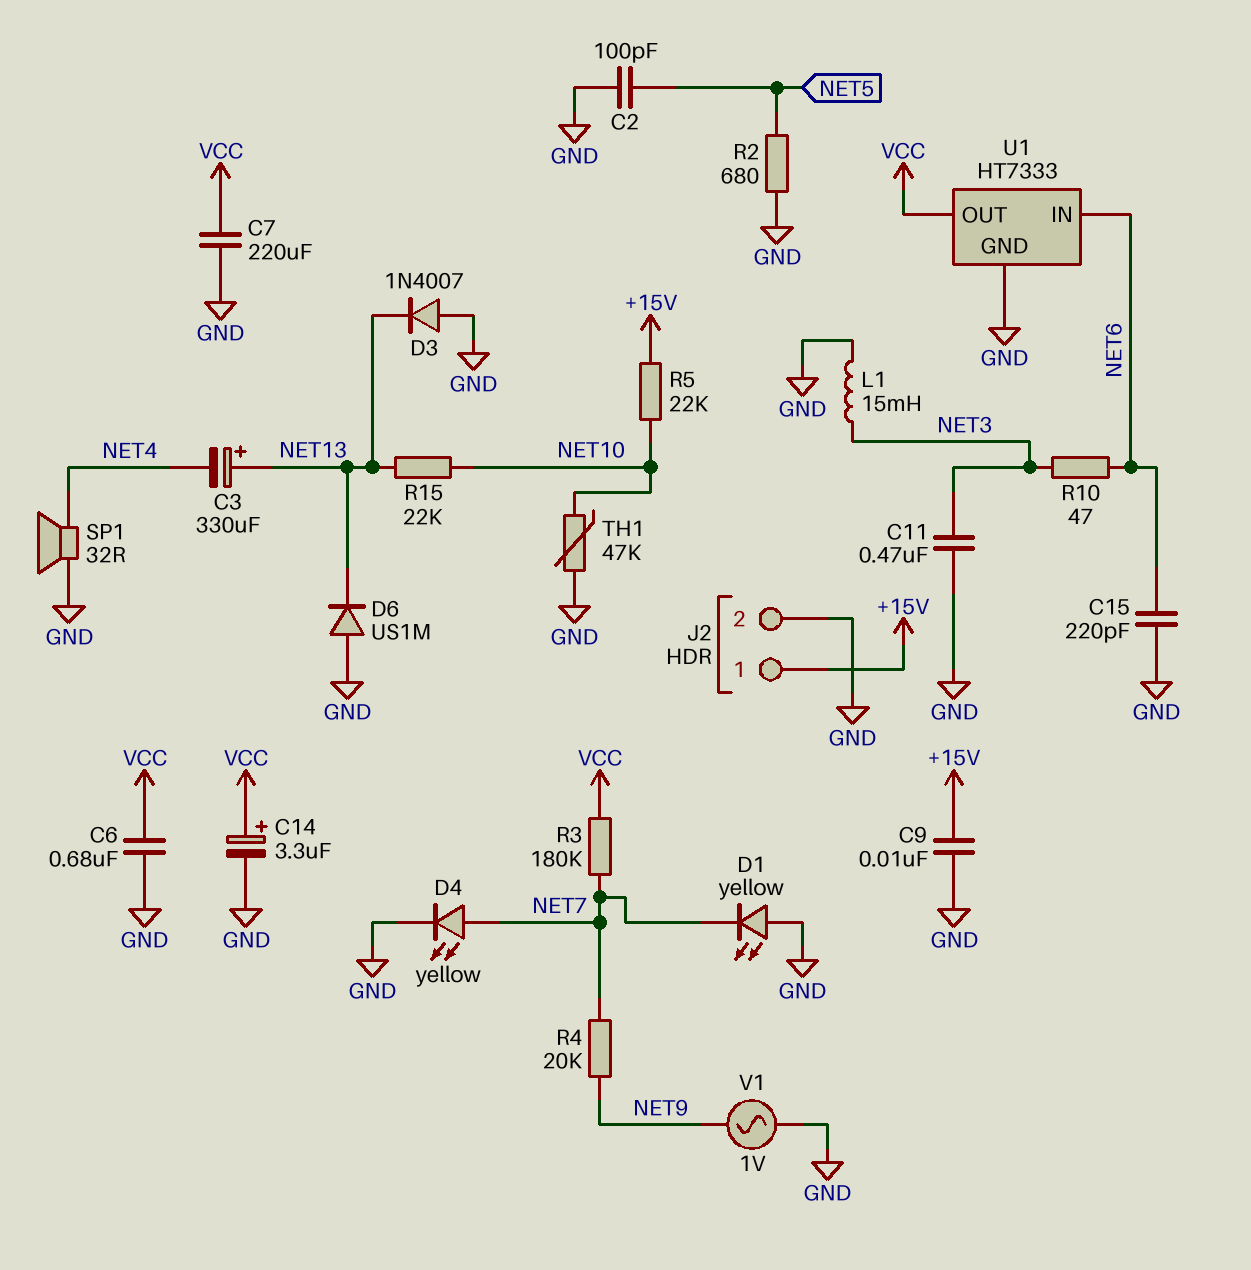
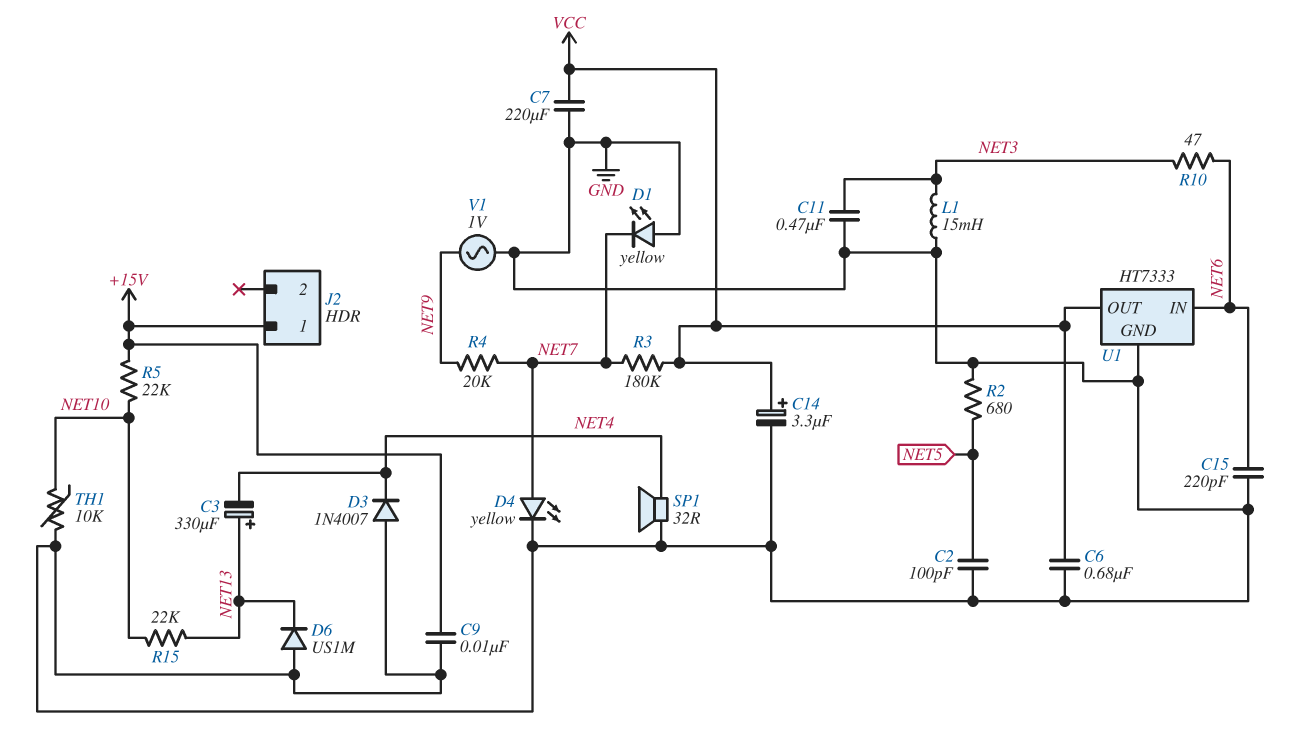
D3: diode 1N4007 (A GND, K NET13) -> diode 1N4007 (A GND, K NET4)
J2 pin 2: GND -> none
TH1: 47k (GND, NET10) -> 10k (GND, NET10)

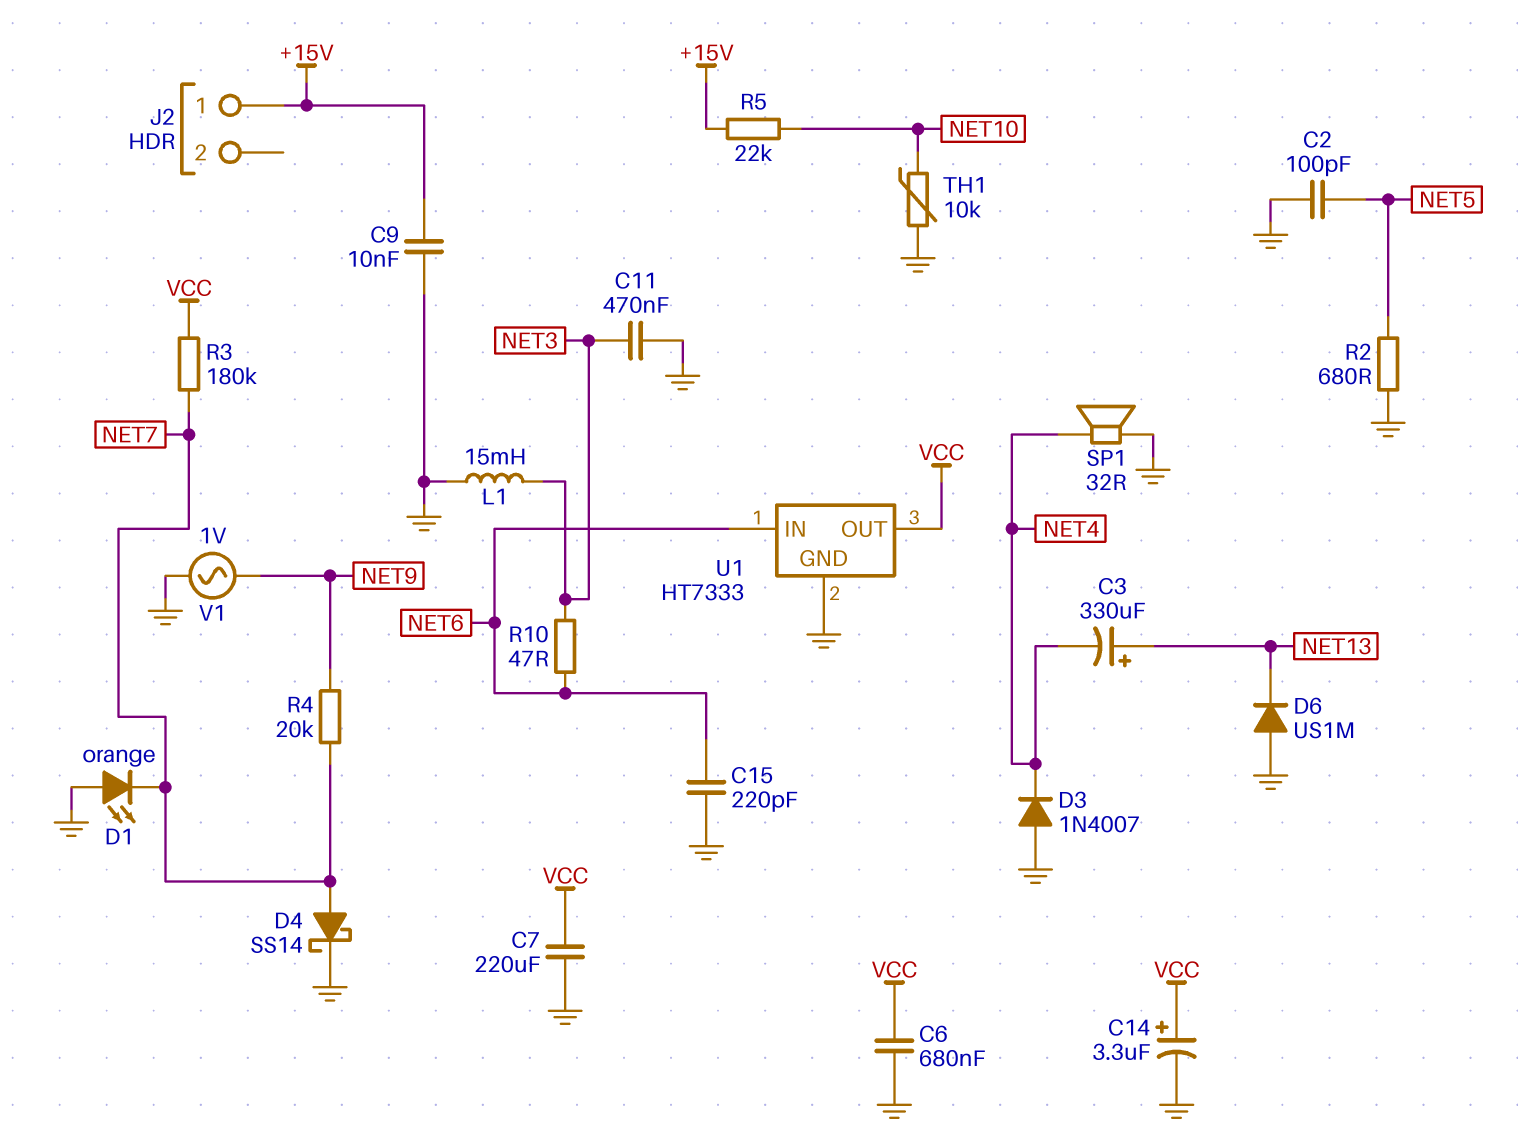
D1: LED yellow (A GND, K NET7) -> LED orange (A GND, K NET7)
D4: LED yellow (A NET7, K GND) -> schottky SS14 (A NET7, K GND)
R15: 22k (NET10, NET13) -> none

